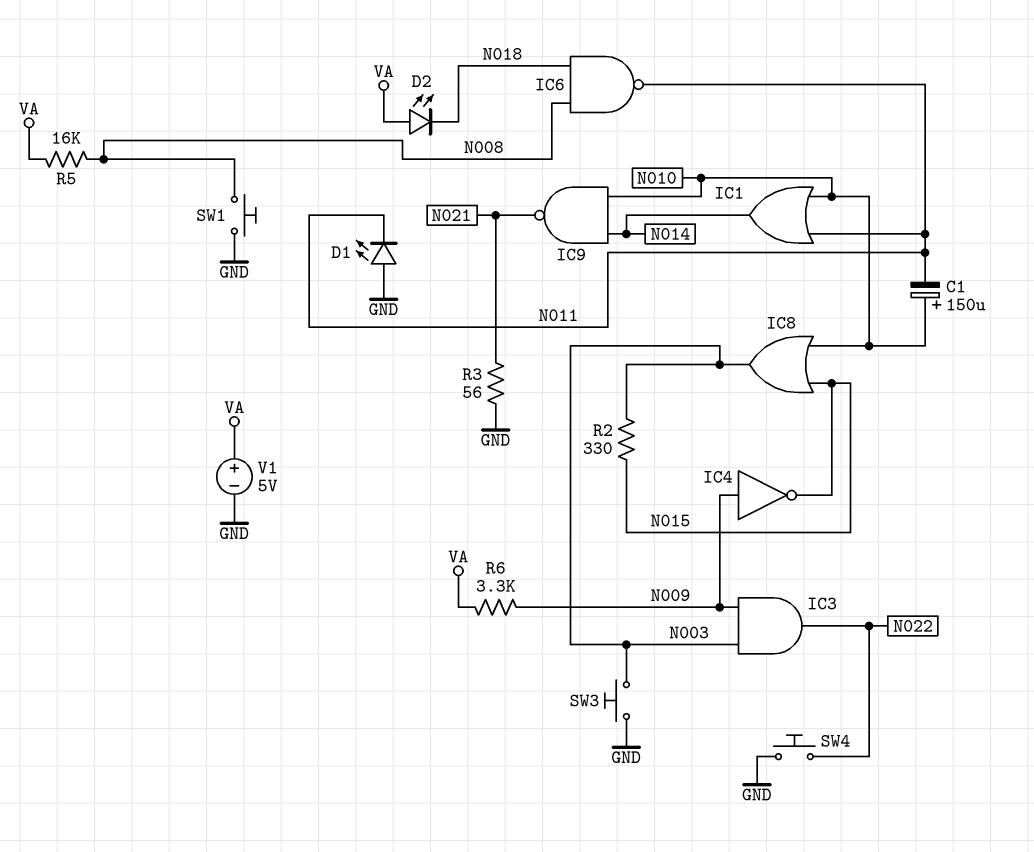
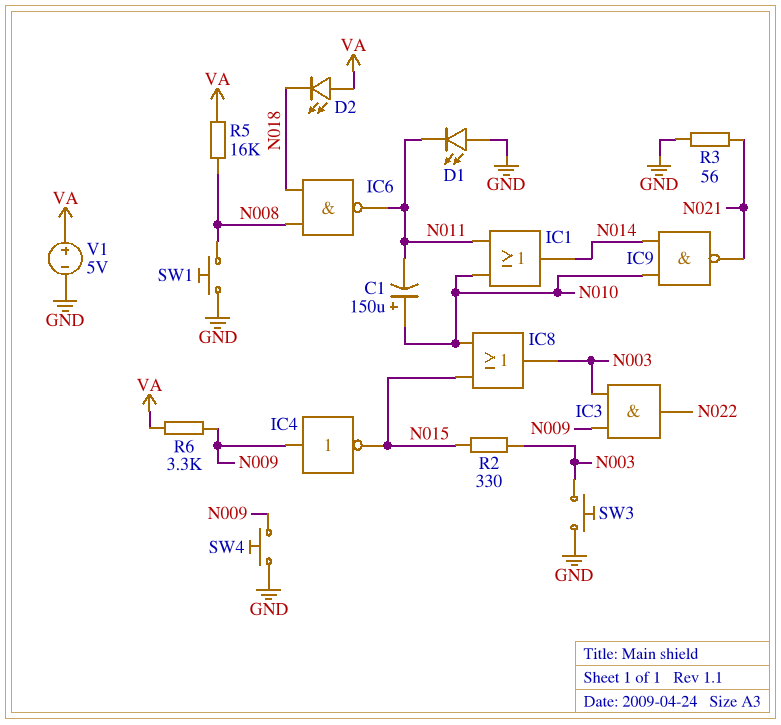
SW4: button (GND, N022) -> button (GND, N009)

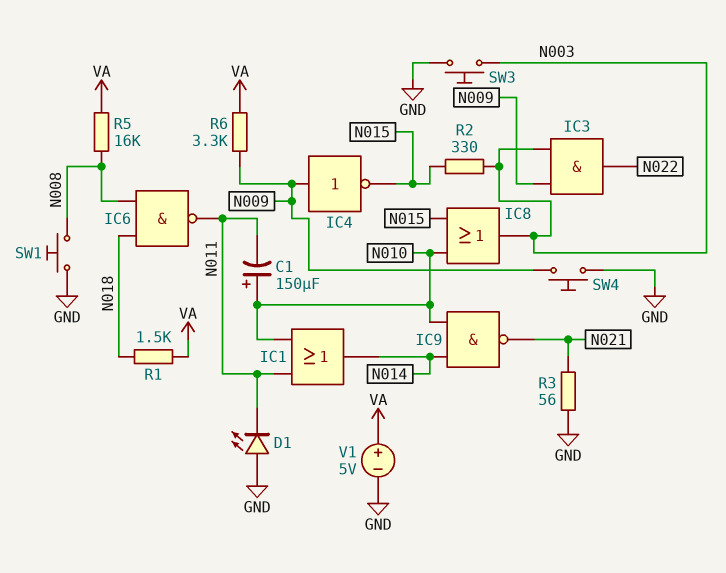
D2: LED (A VA, K N018) -> none
R1: none -> 1.5k (N018, VA)

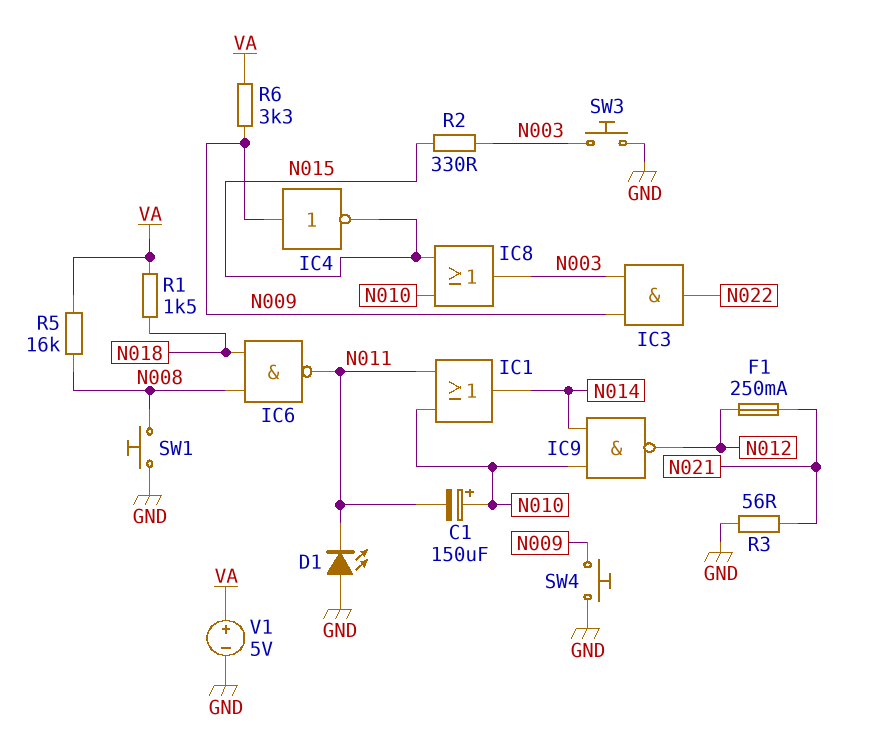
F1: none -> 250mA (N012, N021)
IC9: NAND (in N010, in N014, out N021) -> NAND (in N010, in N014, out N012)

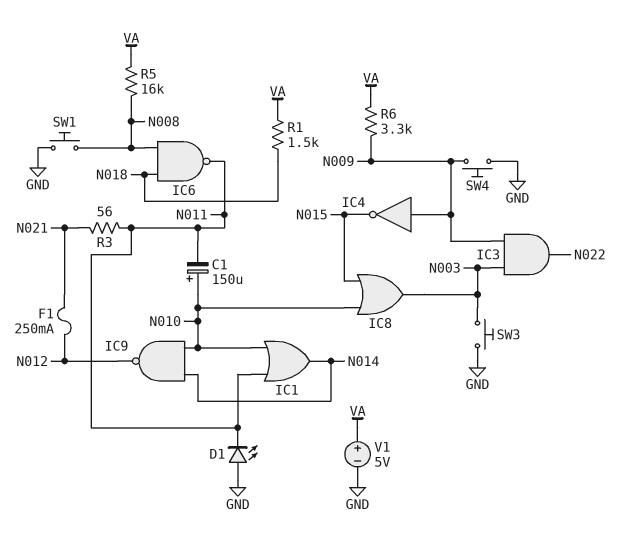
R2: 330 (N003, N015) -> none
R3: 56 (GND, N021) -> 56 (N011, N021)

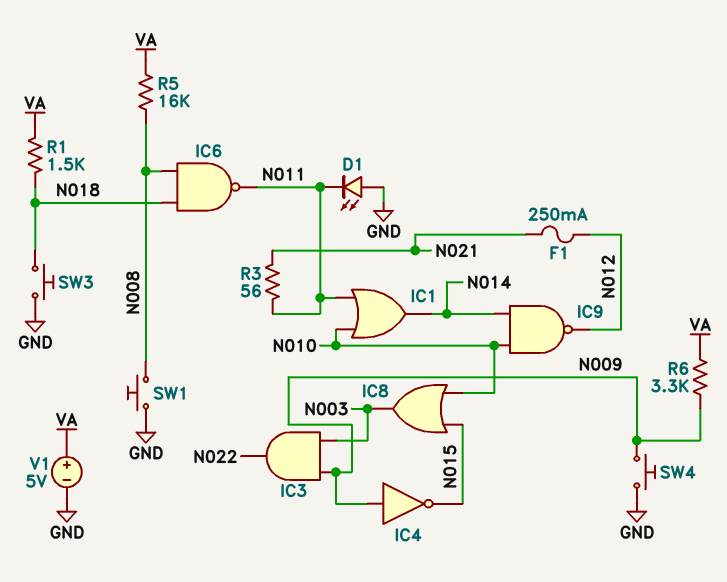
C1: 150uF (plus N010, minus N011) -> none
SW3: button (GND, N003) -> button (GND, N018)

